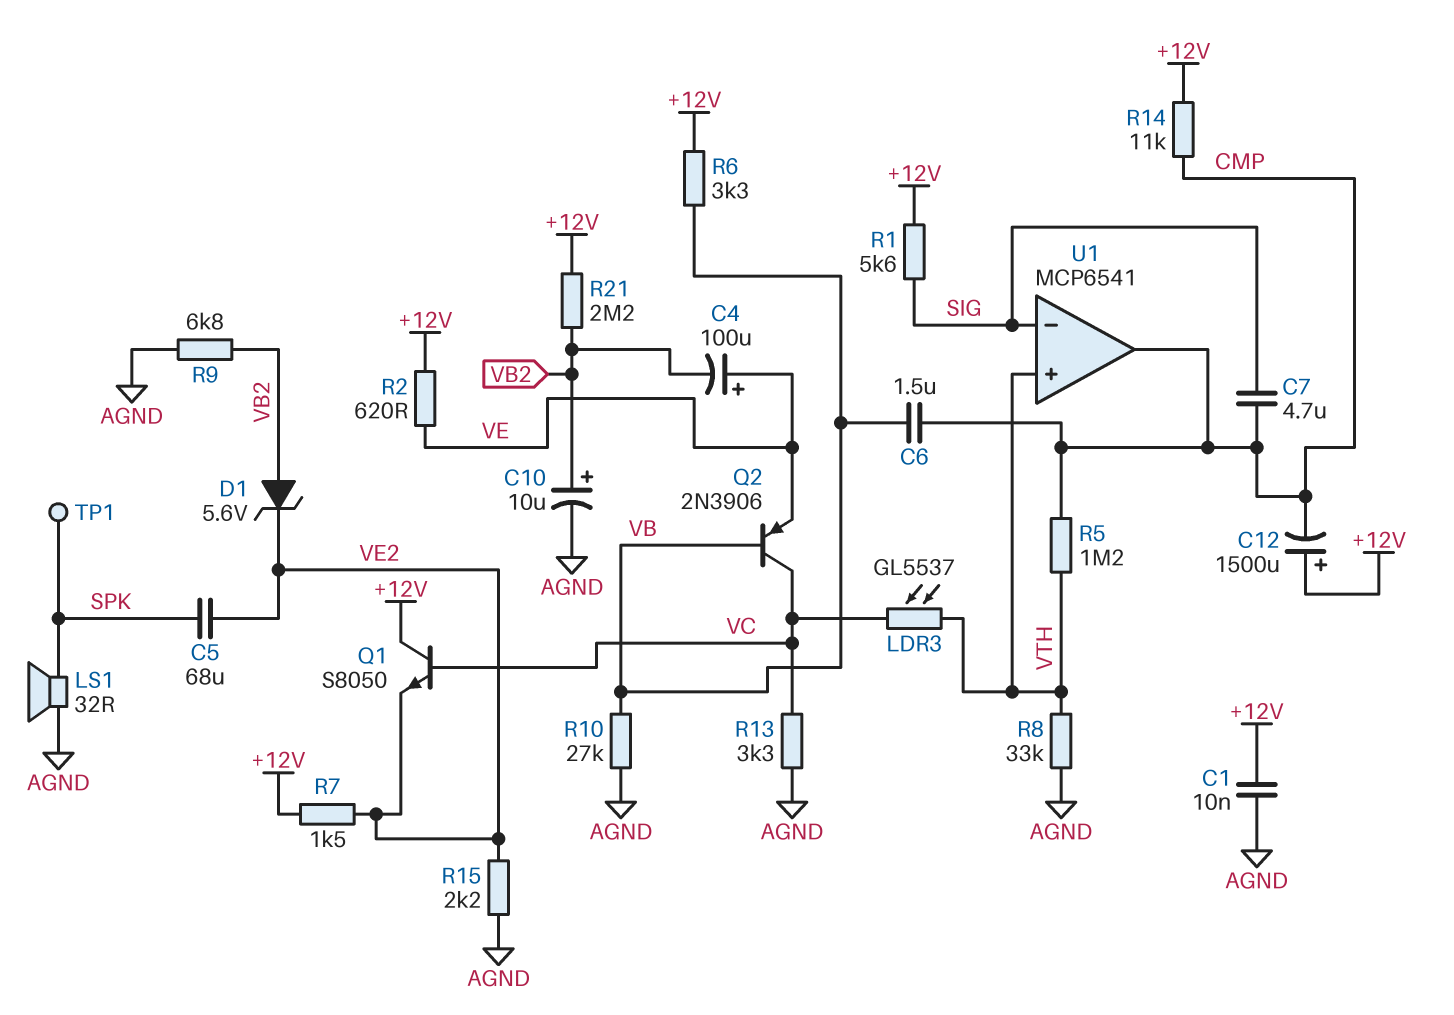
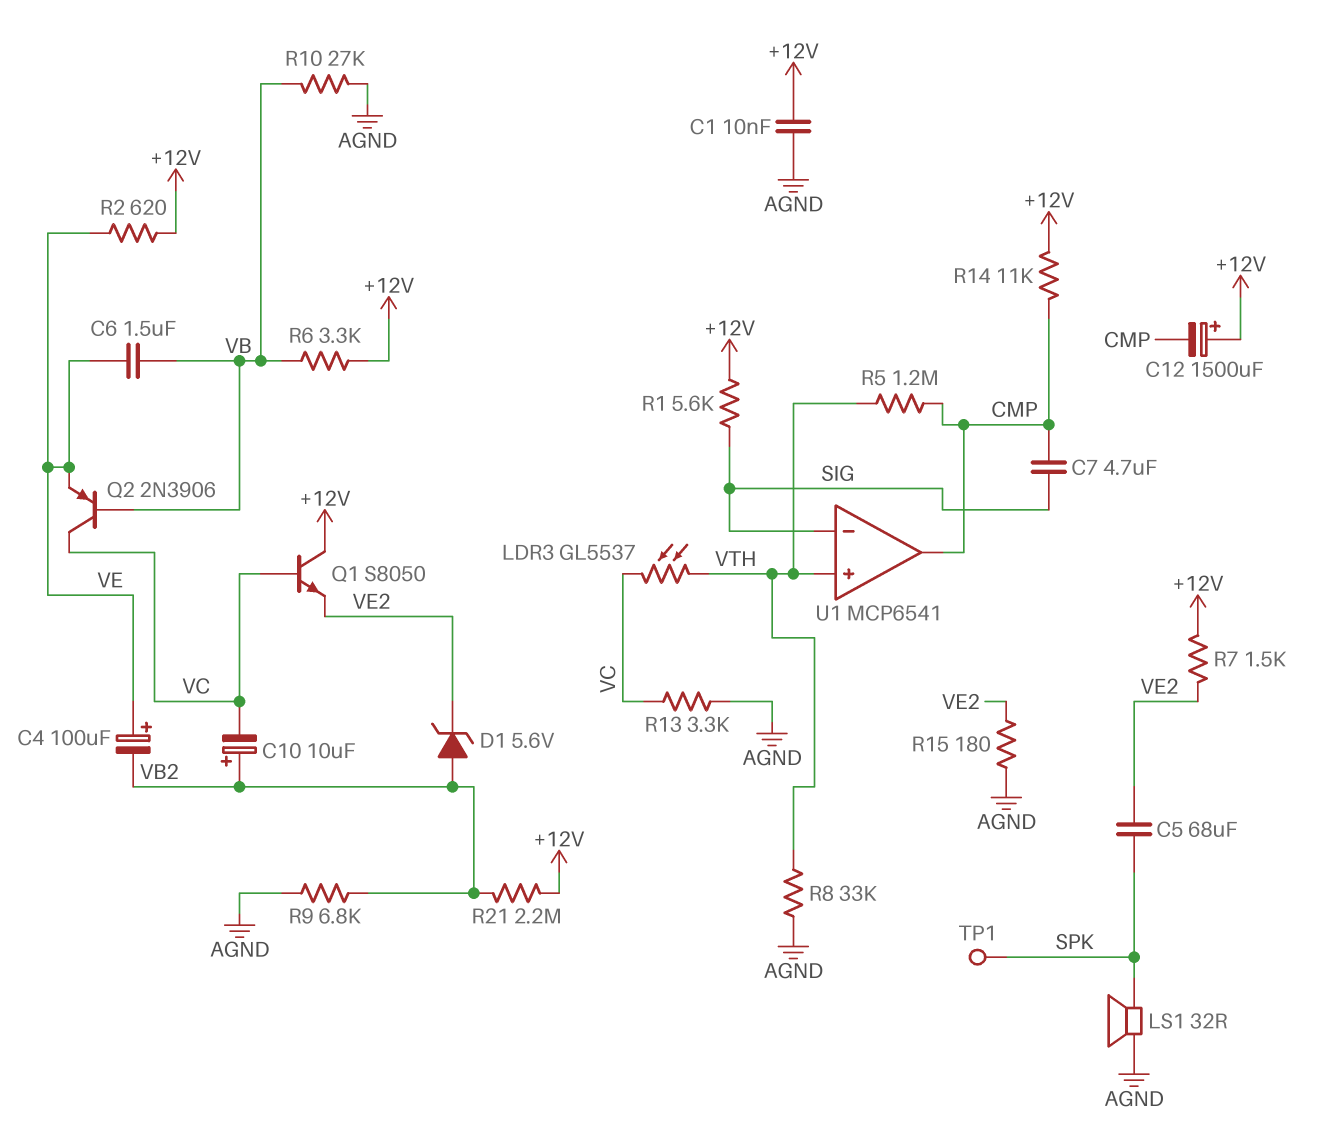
C6: 1.5uF (CMP, VB) -> 1.5uF (VB, VE)
C10: 10uF (plus VB2, minus AGND) -> 10uF (plus VB2, minus VC)
R15: 2.2k (AGND, VE2) -> 180 (AGND, VE2)

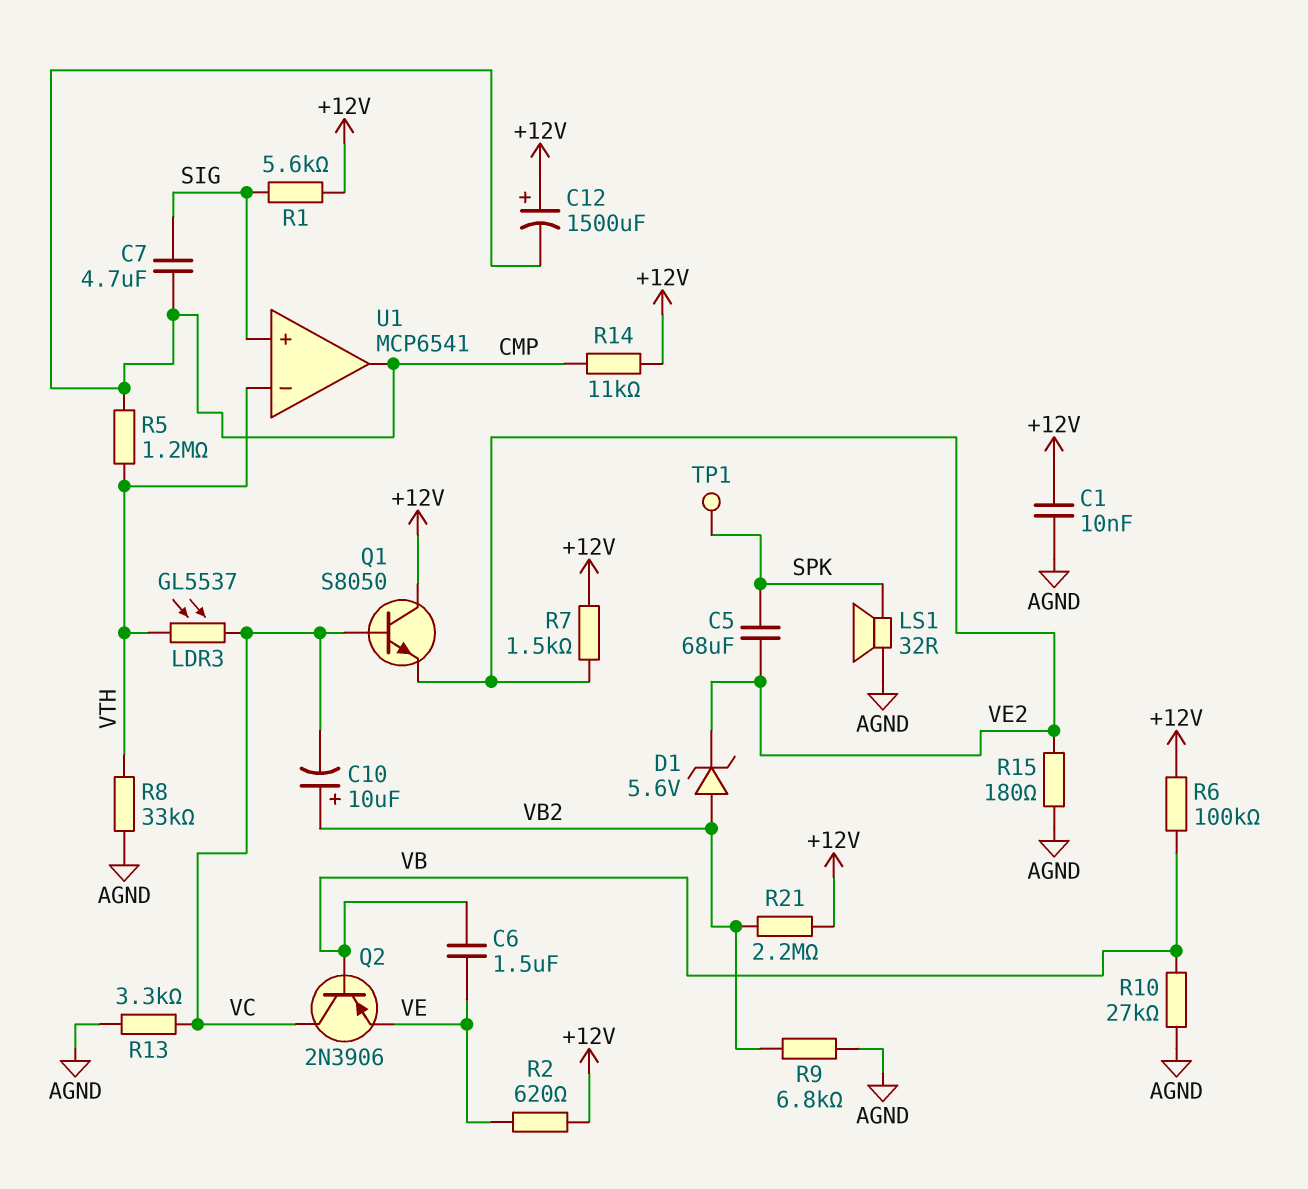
C4: 100uF (plus VE, minus VB2) -> none
R6: 3.3k (+12V, VB) -> 100k (+12V, VB)
U1 pin in+: VTH -> SIG
U1 pin in-: SIG -> VTH

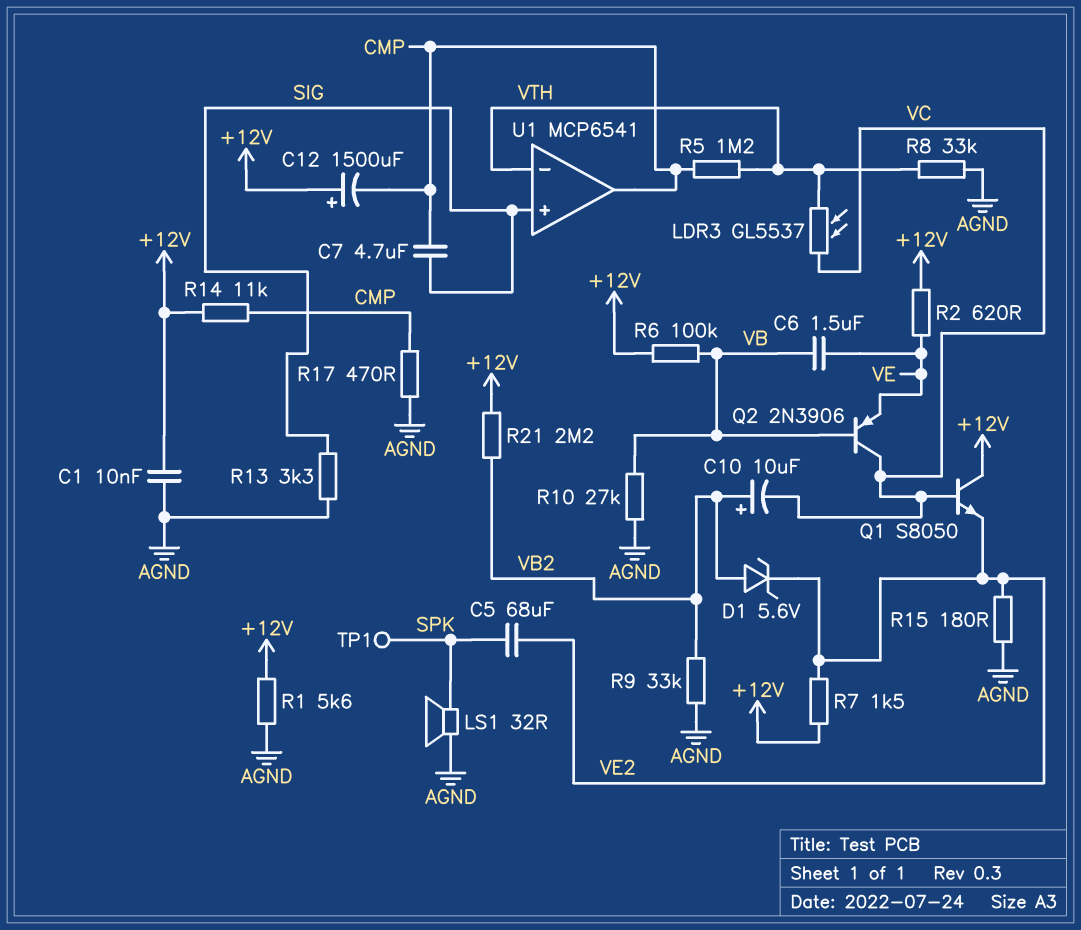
R1: 5.6k (+12V, SIG) -> 5.6k (+12V, AGND)
R9: 6.8k (AGND, VB2) -> 33k (AGND, VB2)
R13: 3.3k (AGND, VC) -> 3.3k (AGND, SIG)
R17: none -> 470 (AGND, CMP)

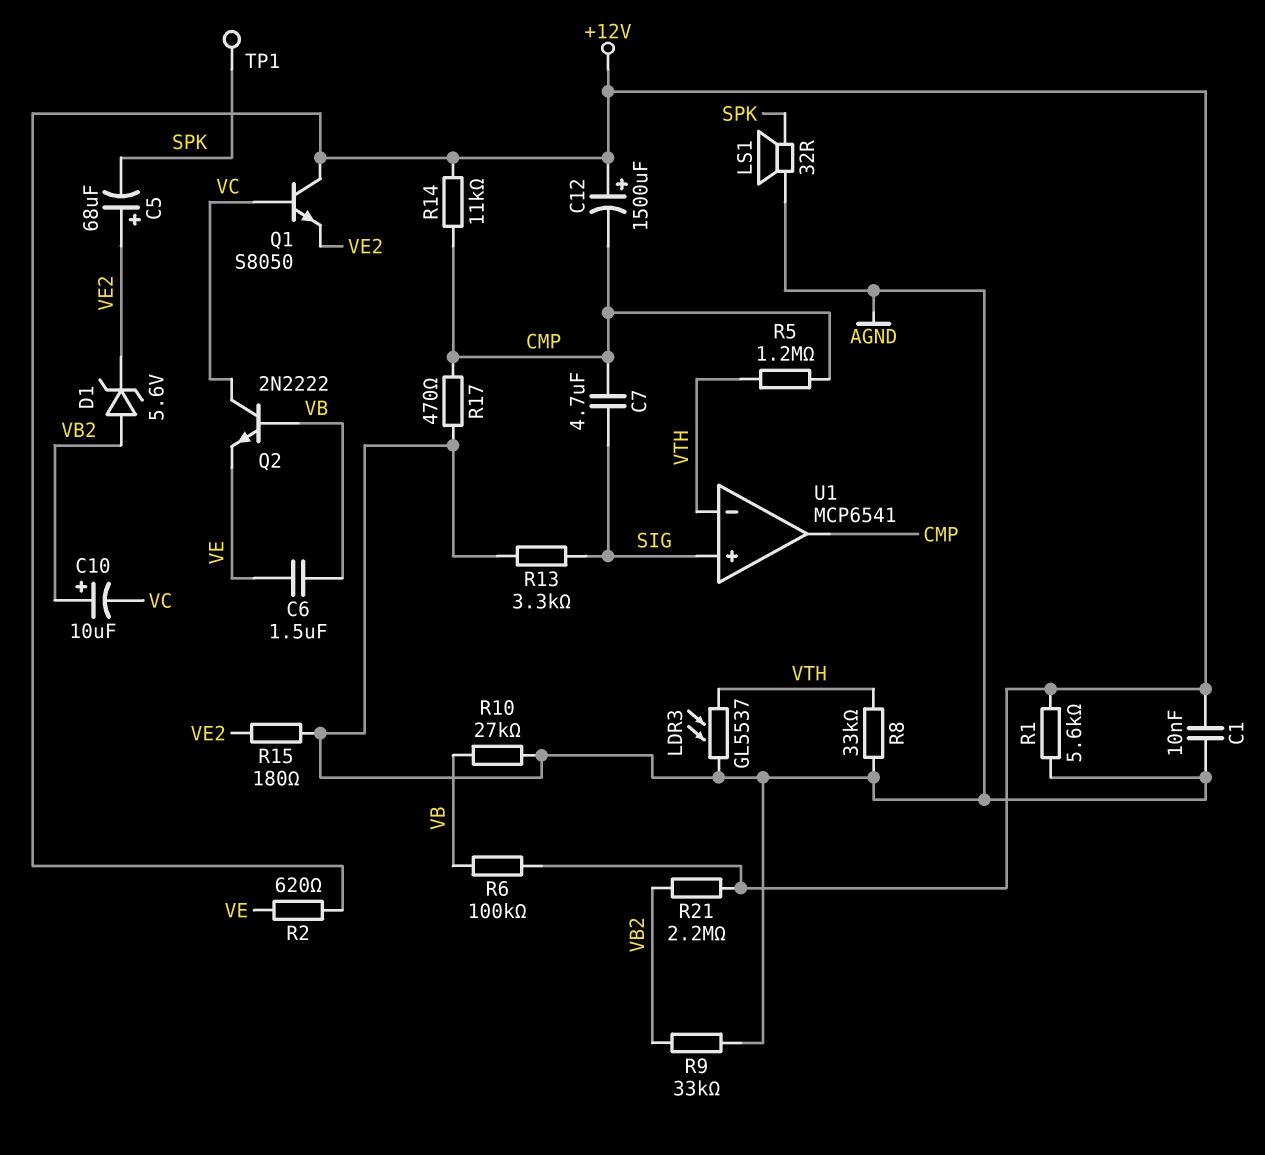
C5: 68uF (SPK, VE2) -> 68uF (plus VE2, minus SPK)
LDR3: GL5537 (VC, VTH) -> GL5537 (AGND, VTH)
Q2: PNP 2N3906 (B VB, C VC, E VE) -> NPN 2N2222 (B VB, C VC, E VE)
R7: 1.5k (+12V, VE2) -> none

